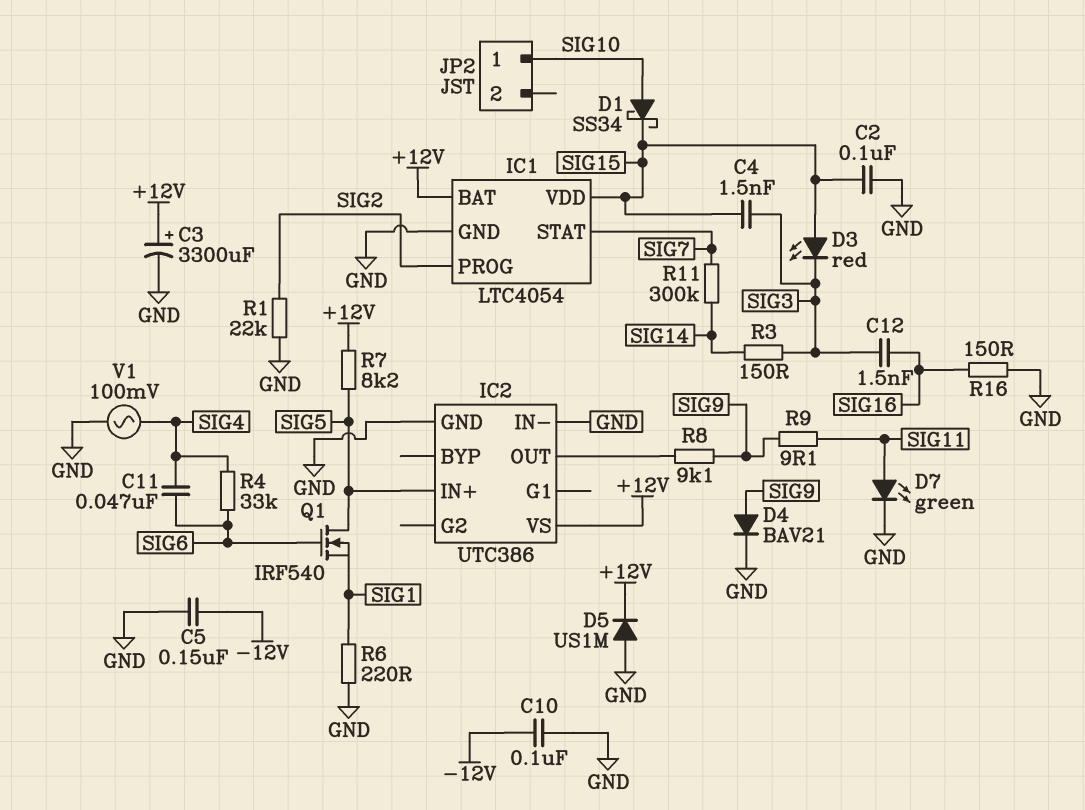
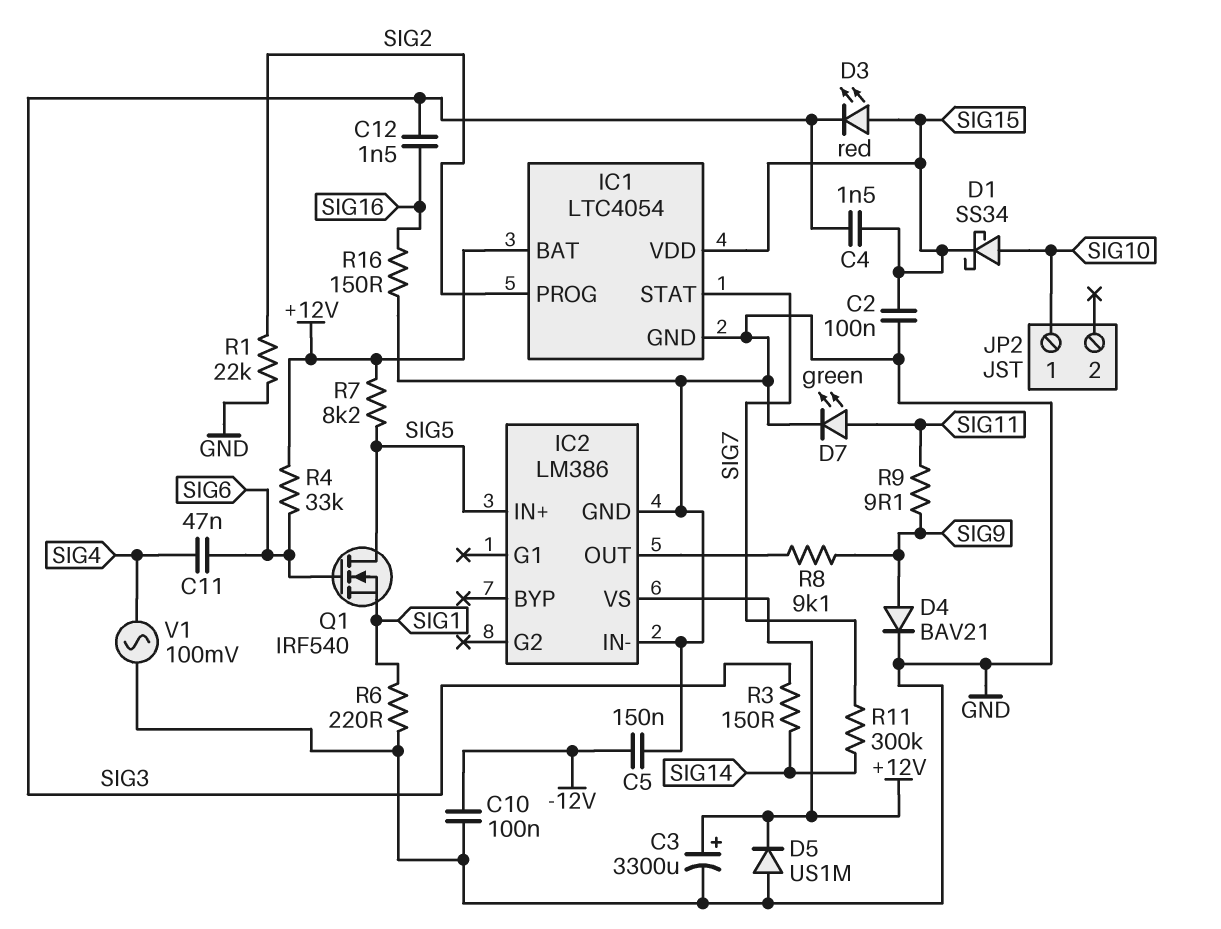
IC2: UTC386 -> LM386
R4: 33k (SIG4, SIG6) -> 33k (+12V, SIG6)

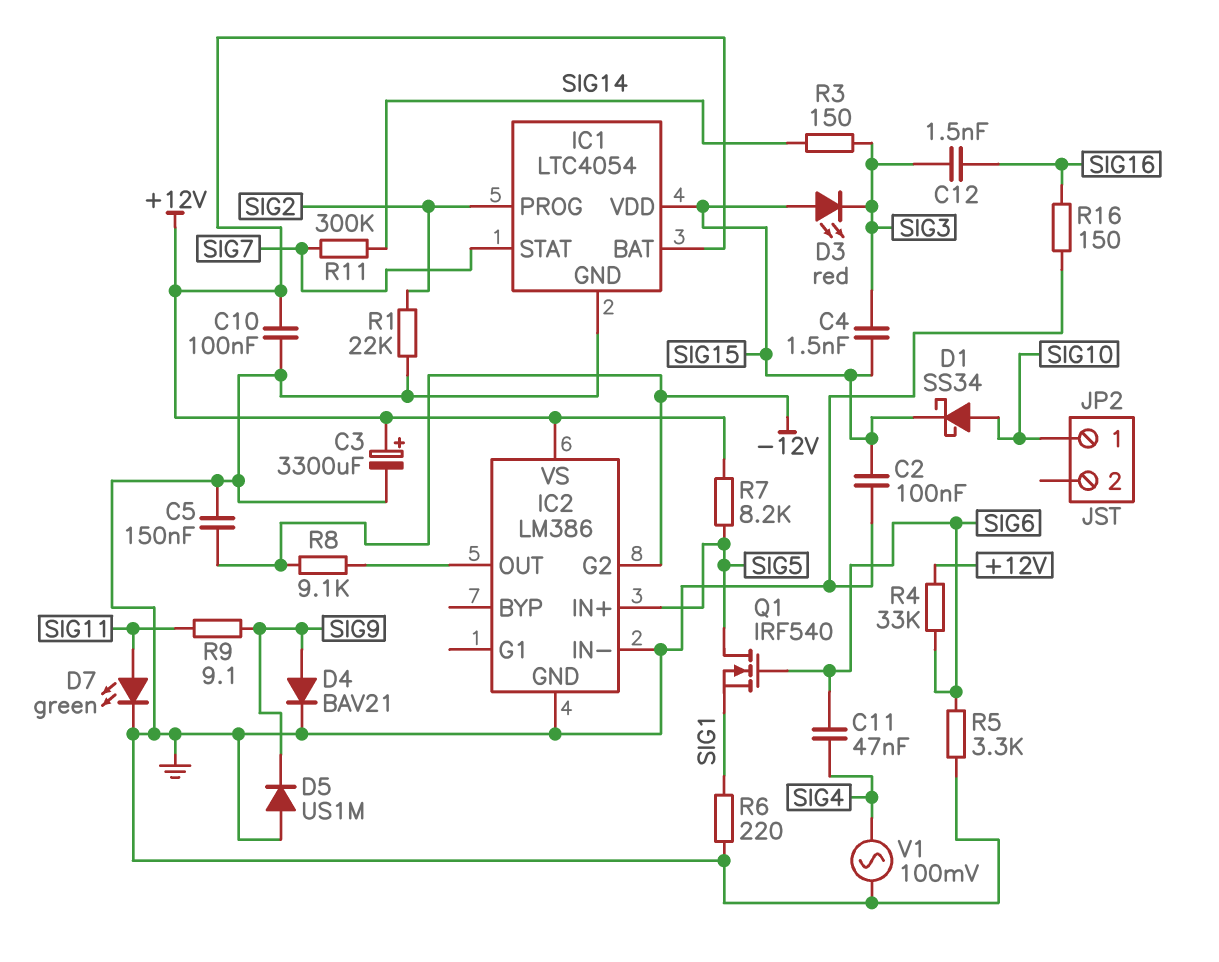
C10: 100nF (-12V, GND) -> 100nF (+12V, GND)
D5: diode US1M (A GND, K +12V) -> diode US1M (A GND, K SIG9)
IC2 pin G2: none -> -12V
R5: none -> 3.3k (GND, SIG6)
R8: 9.1k (IC2/OUT, SIG9) -> 9.1k (-12V, IC2/OUT)

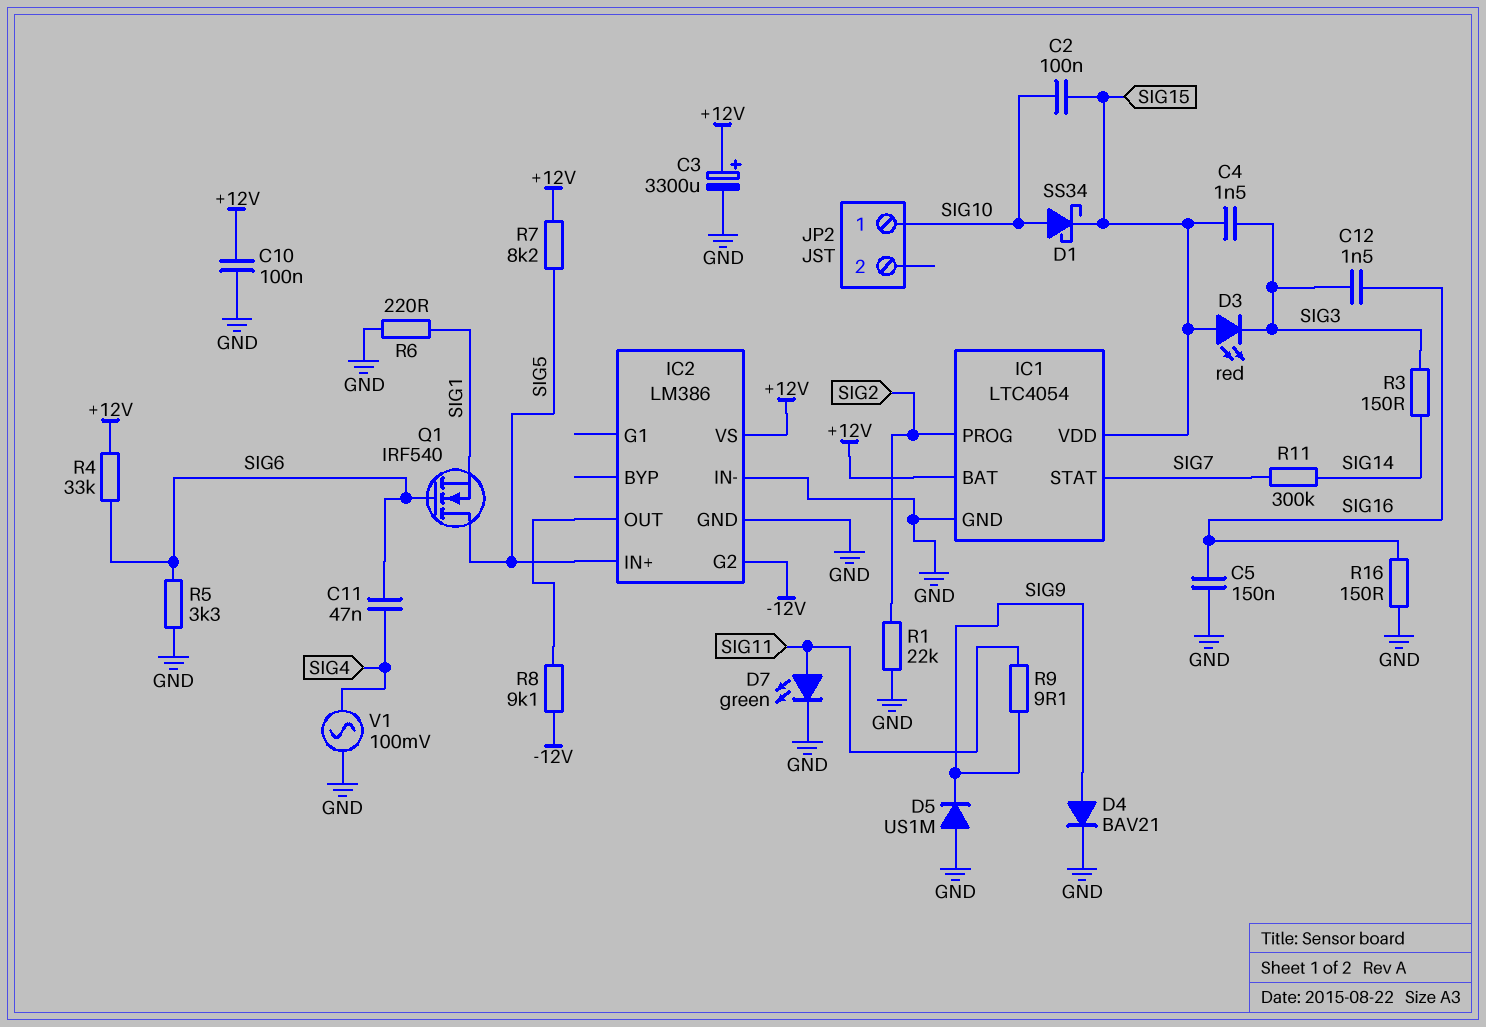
C2: 100nF (GND, SIG15) -> 100nF (SIG10, SIG15)
C5: 150nF (-12V, GND) -> 150nF (GND, SIG16)

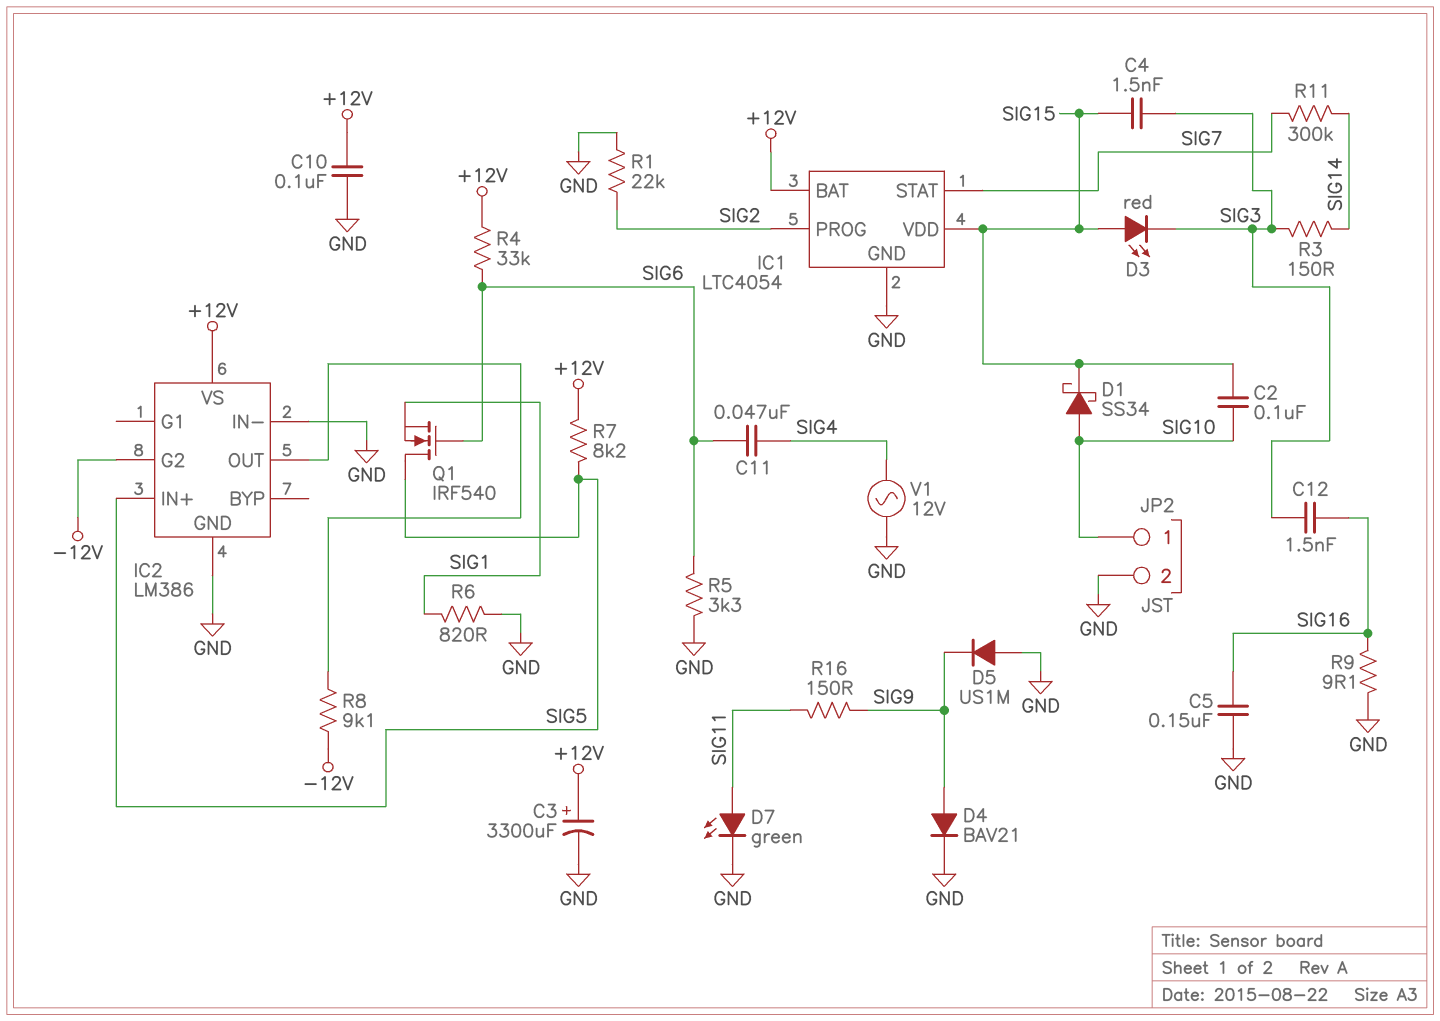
JP2 pin 2: none -> GND
R6: 220 (GND, SIG1) -> 820 (GND, SIG1)
R9: 9.1 (SIG9, SIG11) -> 9.1 (GND, SIG16)
R16: 150 (GND, SIG16) -> 150 (SIG9, SIG11)
V1: AC 100mV (GND, SIG4) -> AC 12V (GND, SIG4)

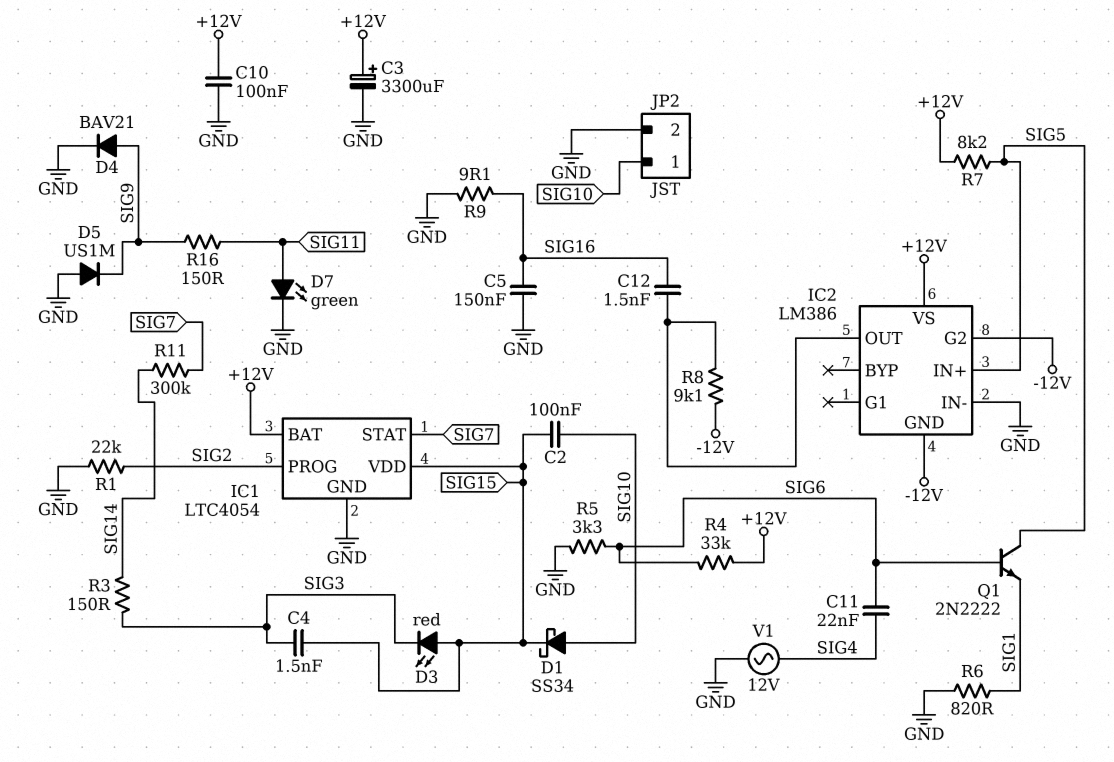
C11: 47nF (SIG4, SIG6) -> 22nF (SIG4, SIG6)
C12: 1.5nF (SIG3, SIG16) -> 1.5nF (IC2/OUT, SIG16)
IC2 pin GND: GND -> -12V
Q1: NMOS IRF540 (G SIG6, D SIG5, S SIG1) -> NPN 2N2222 (B SIG6, C SIG5, E SIG1)

